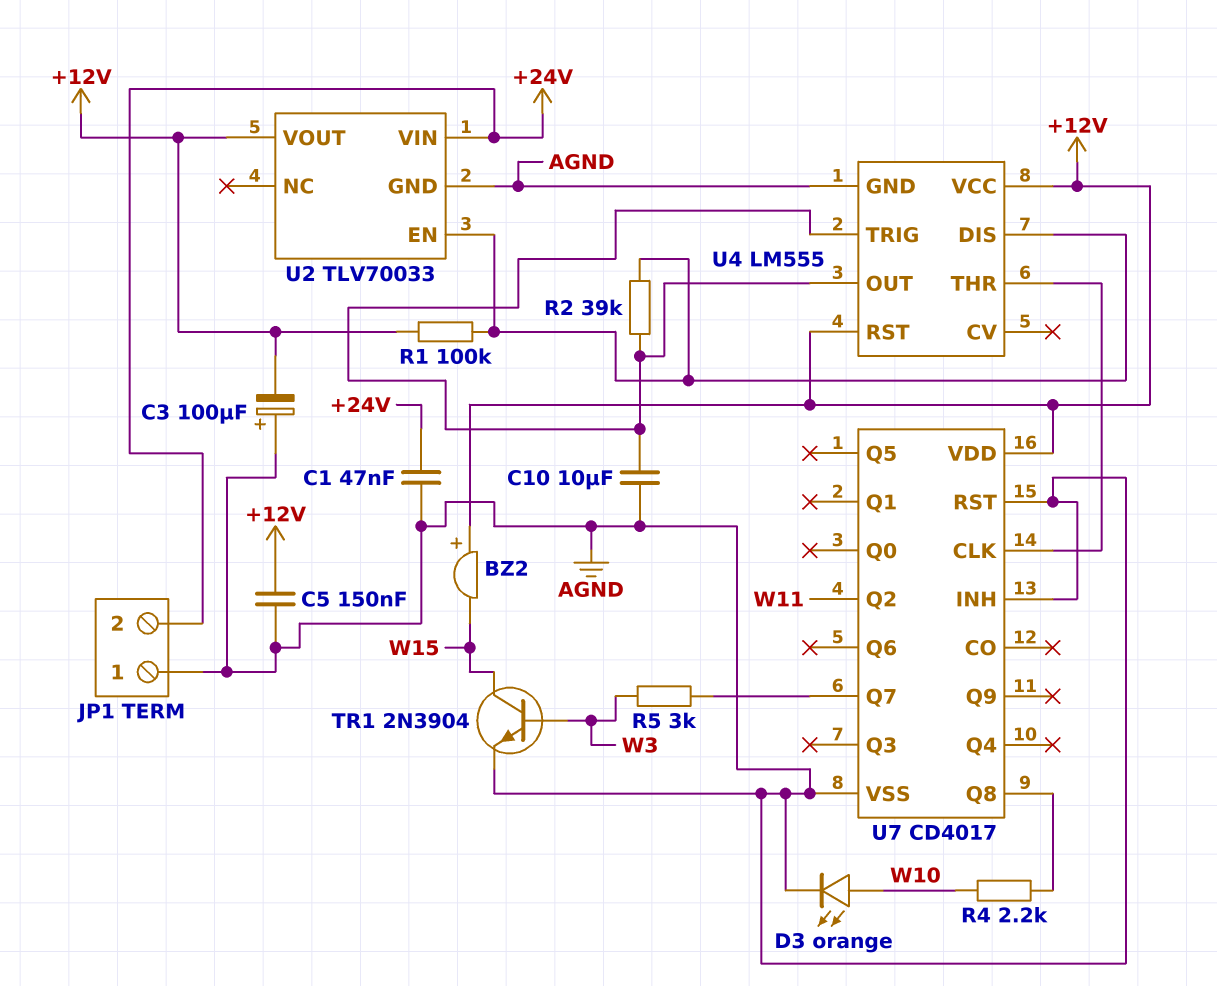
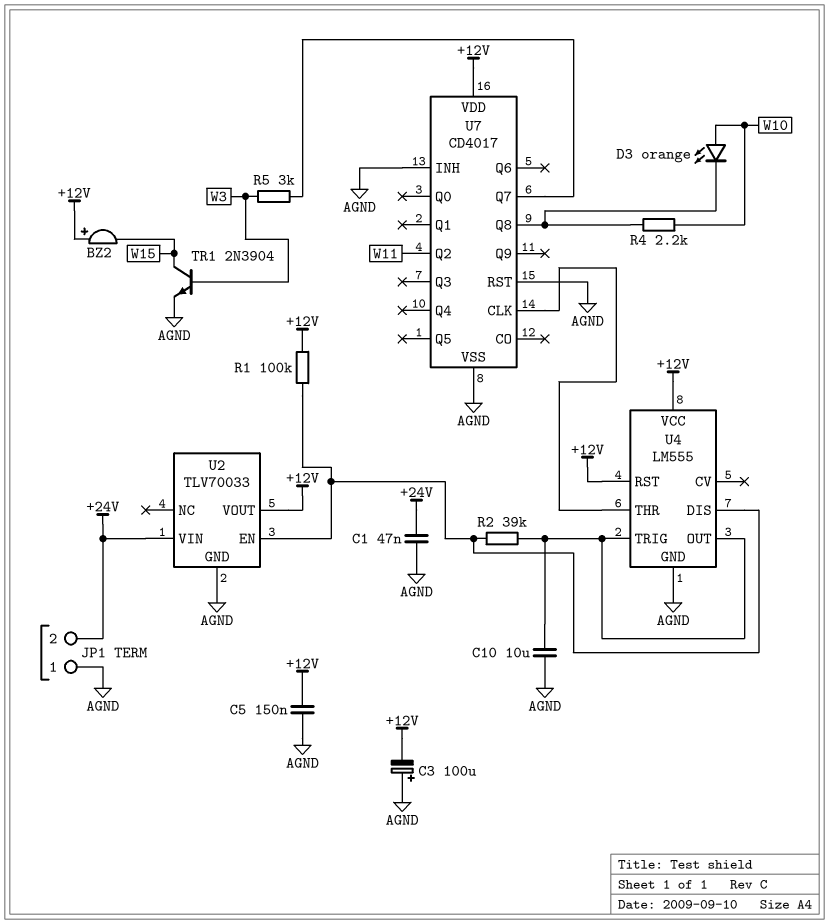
D3: LED orange (A W10, K AGND) -> LED orange (A W10, K U7/Q8)

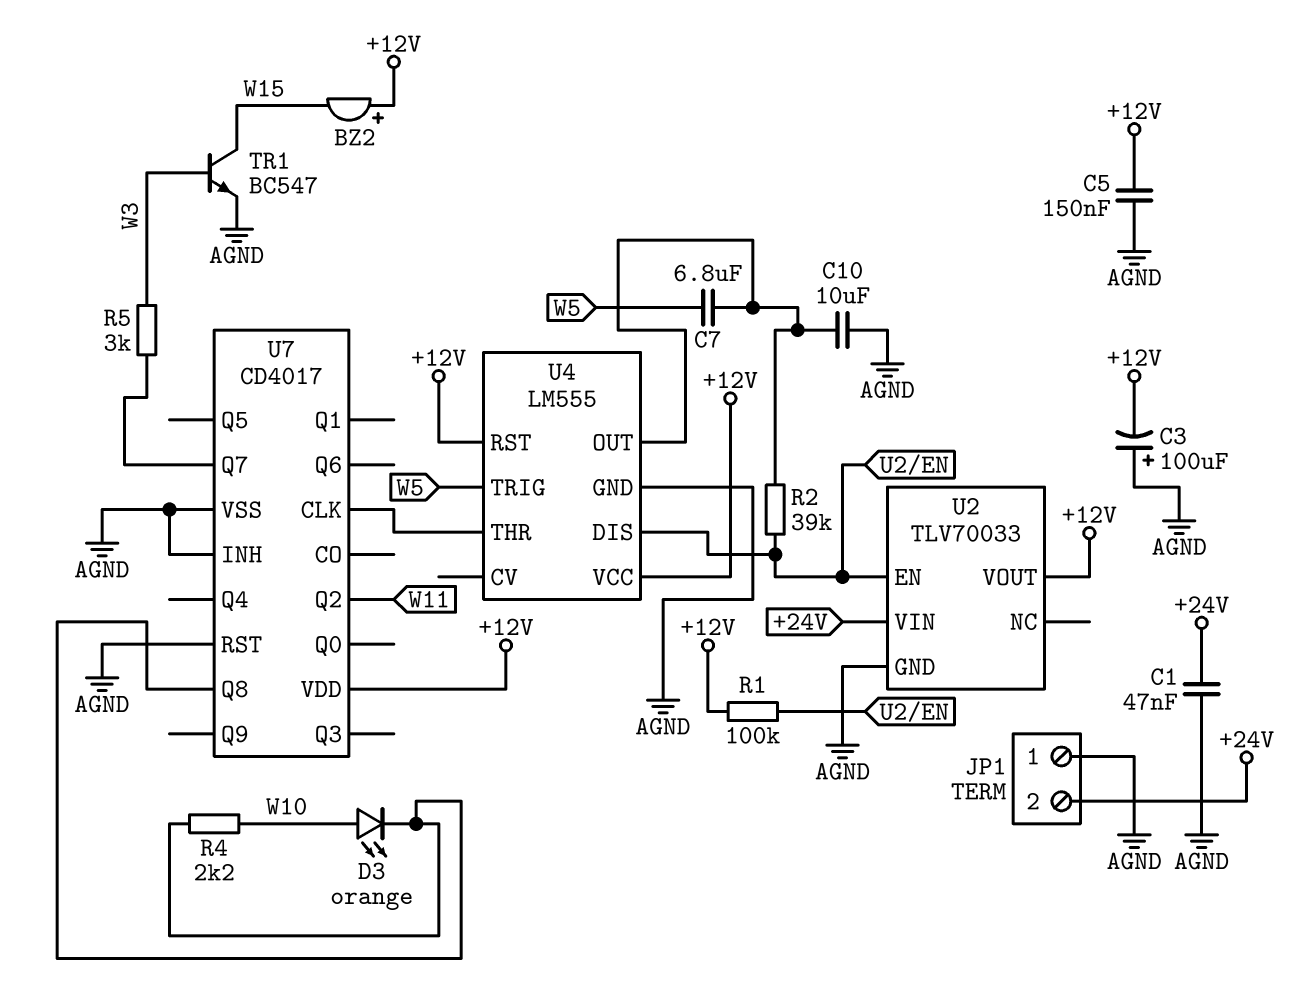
C7: none -> 6.8uF (U4/OUT, W5)
TR1: NPN 2N3904 (B W3, C W15, E AGND) -> NPN BC547 (B W3, C W15, E AGND)
U4 pin TRIG: U4/OUT -> W5

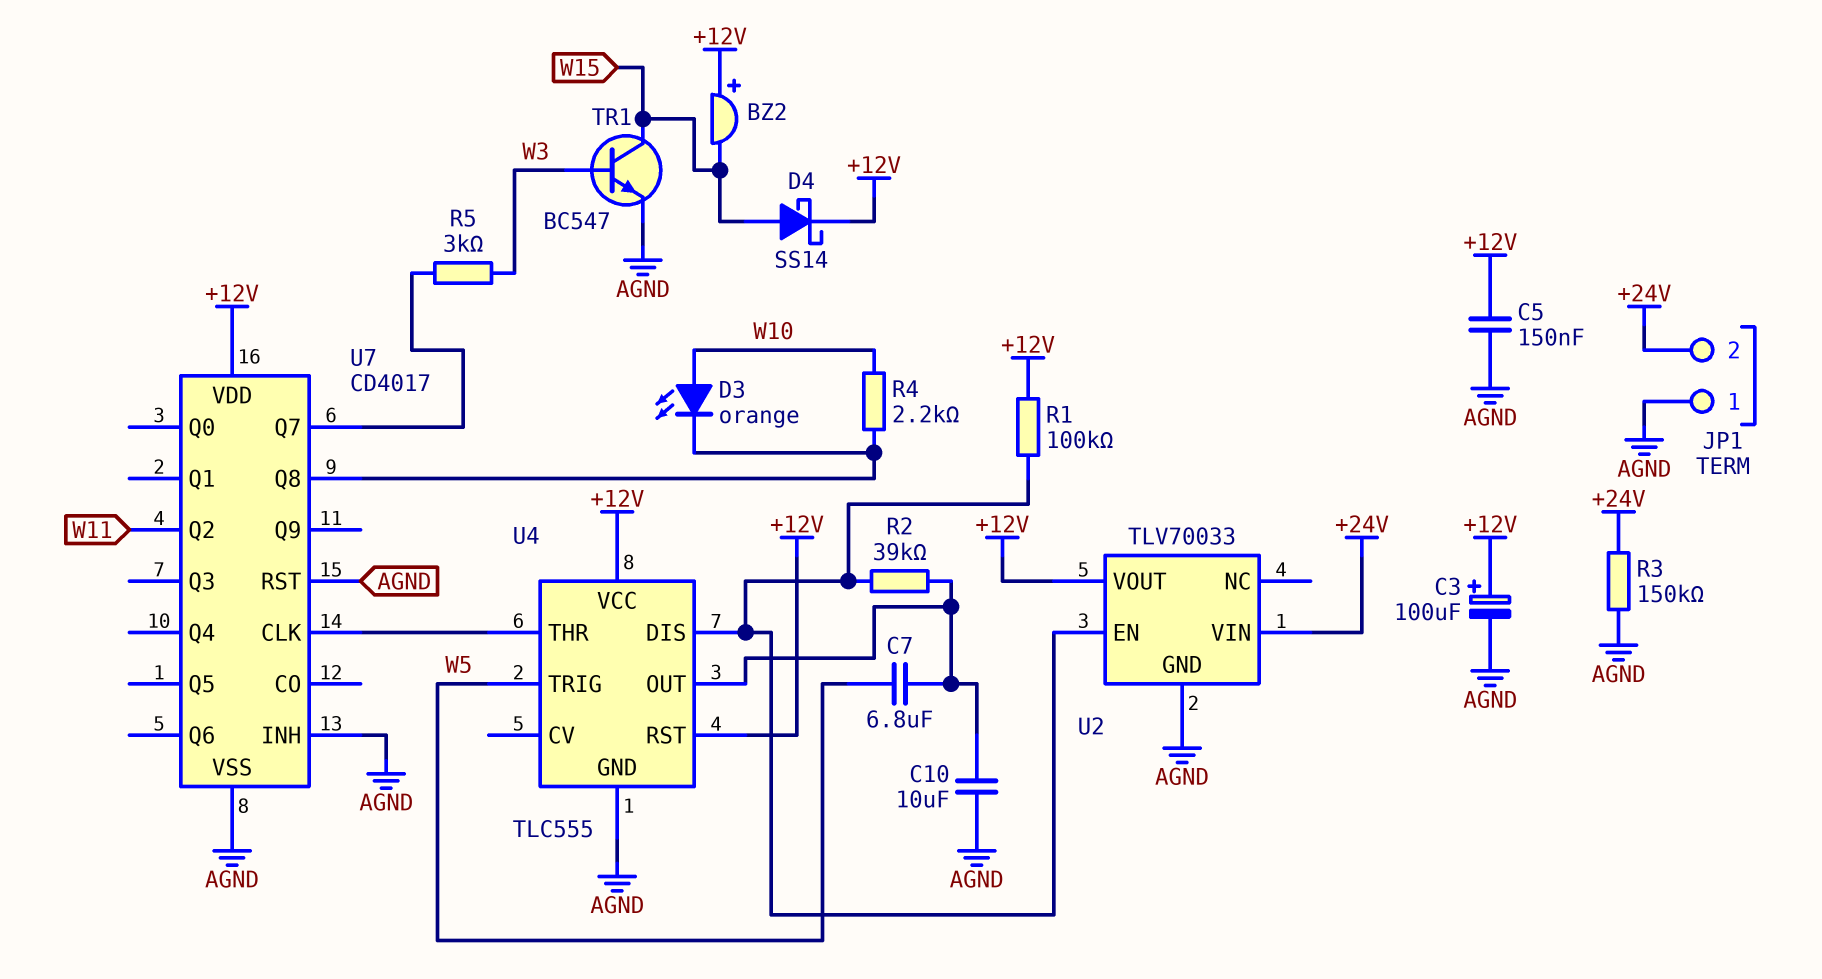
C1: 47nF (+24V, AGND) -> none
C3: 100uF (plus AGND, minus +12V) -> 100uF (plus +12V, minus AGND)
D4: none -> schottky SS14 (A W15, K +12V)
R3: none -> 150k (+24V, AGND)
U4: LM555 -> TLC555

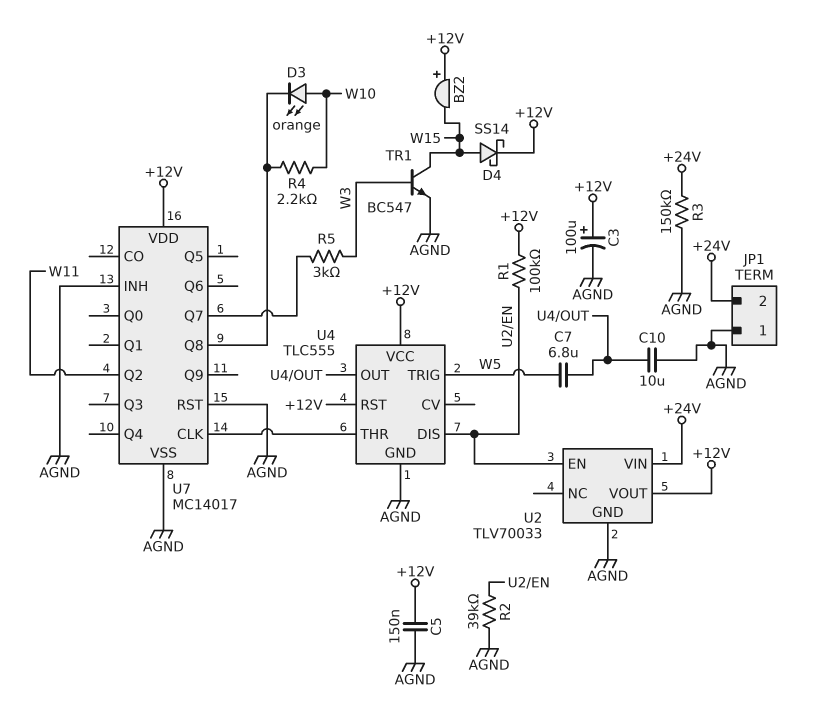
R2: 39k (U2/EN, U4/OUT) -> 39k (AGND, U2/EN)
U7: CD4017 -> MC14017

